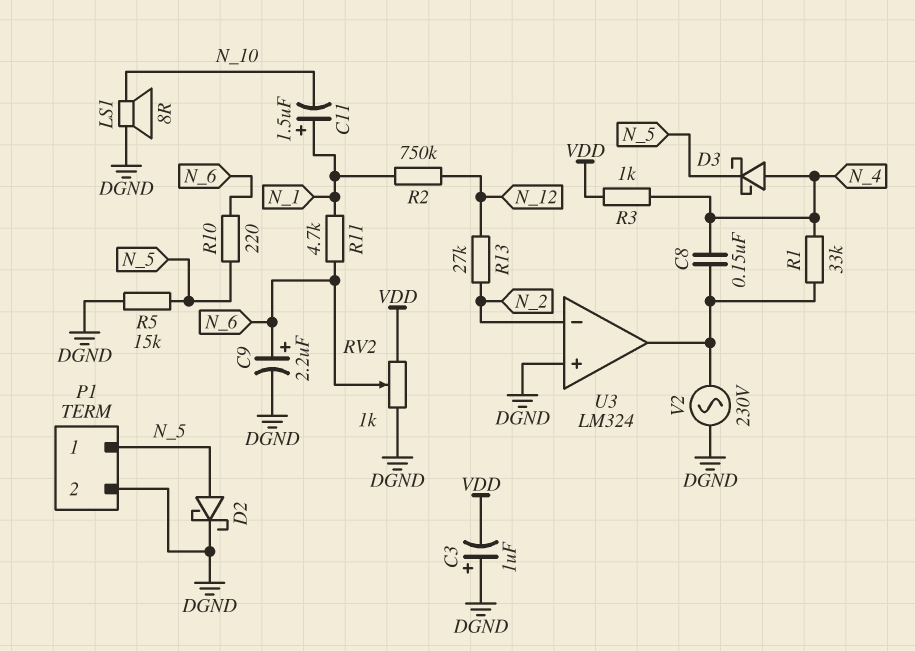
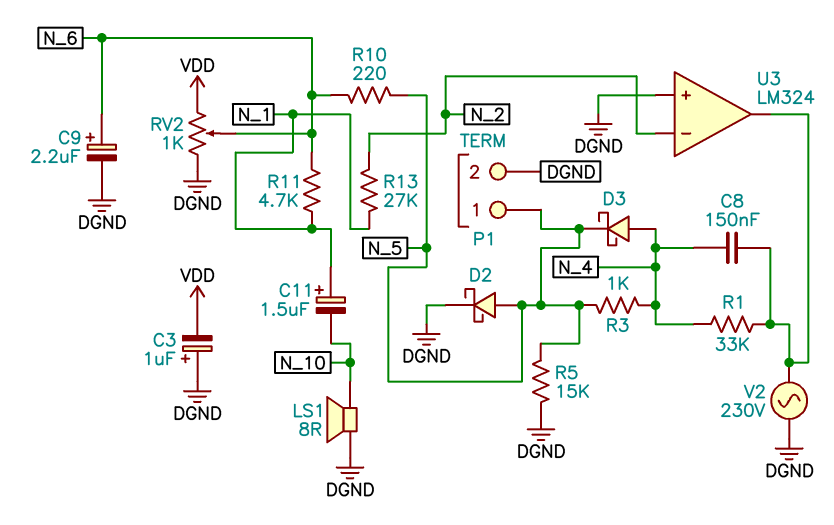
R2: 750k (N_1, N_12) -> none
R3: 1k (N_4, VDD) -> 1k (N_4, N_5)
R13: 27k (N_2, N_12) -> 27k (N_1, N_2)

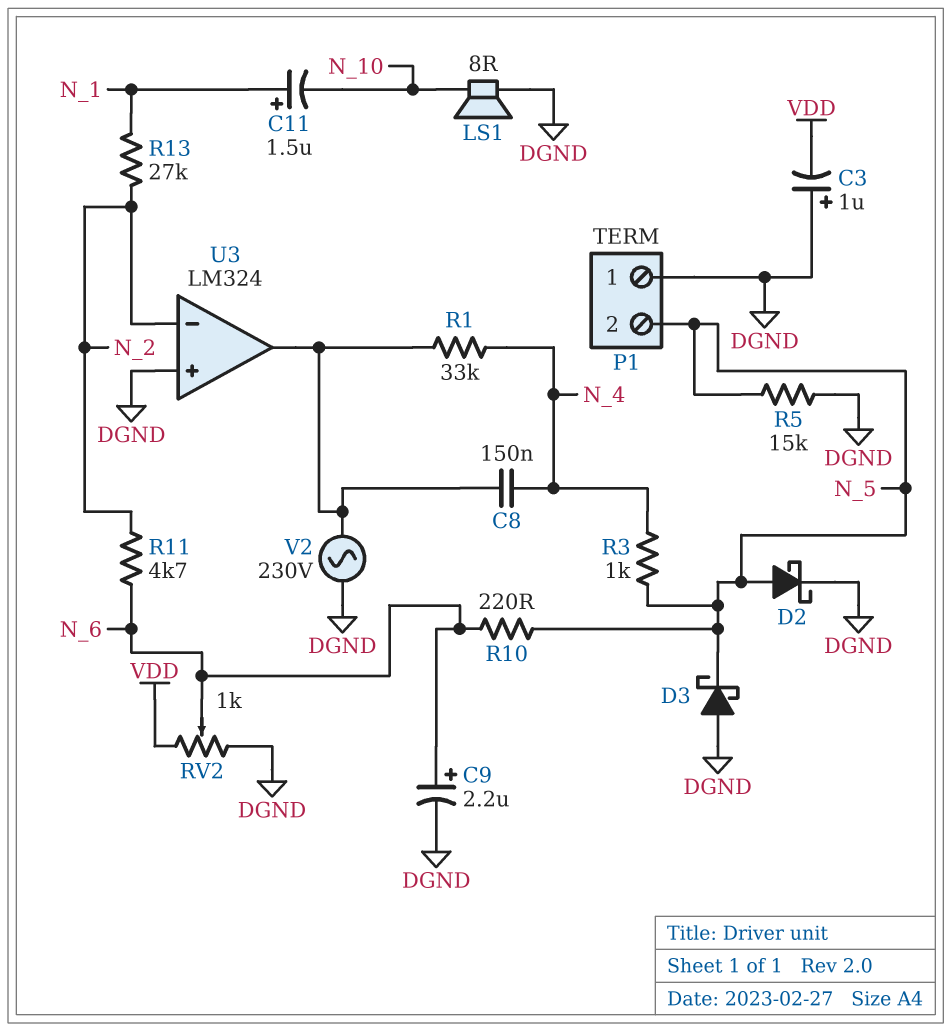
D3: schottky (A N_4, K N_5) -> schottky (A DGND, K N_5)
P1 pin 1: N_5 -> DGND
P1 pin 2: DGND -> N_5
R11: 4.7k (N_1, N_6) -> 4.7k (N_2, N_6)

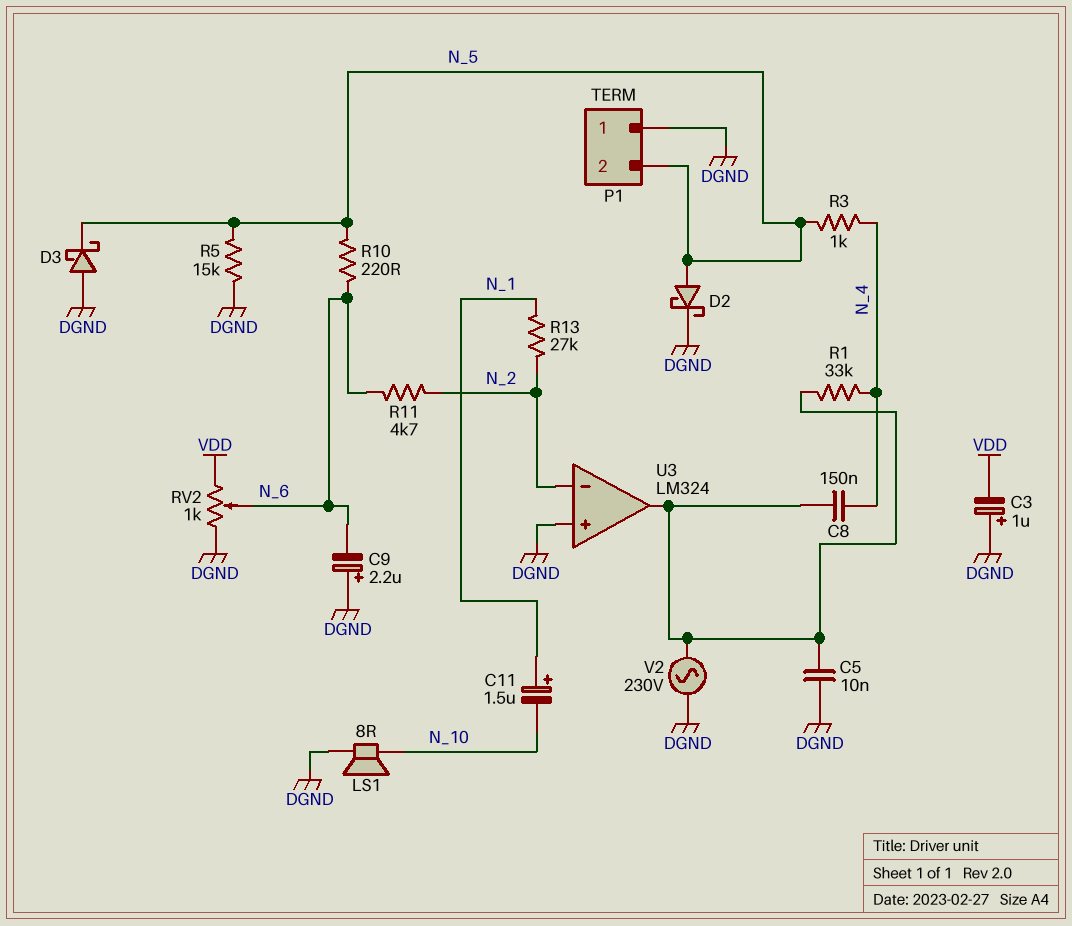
C5: none -> 10nF (DGND, U3/out)
C9: 2.2uF (plus N_6, minus DGND) -> 2.2uF (plus DGND, minus N_6)

